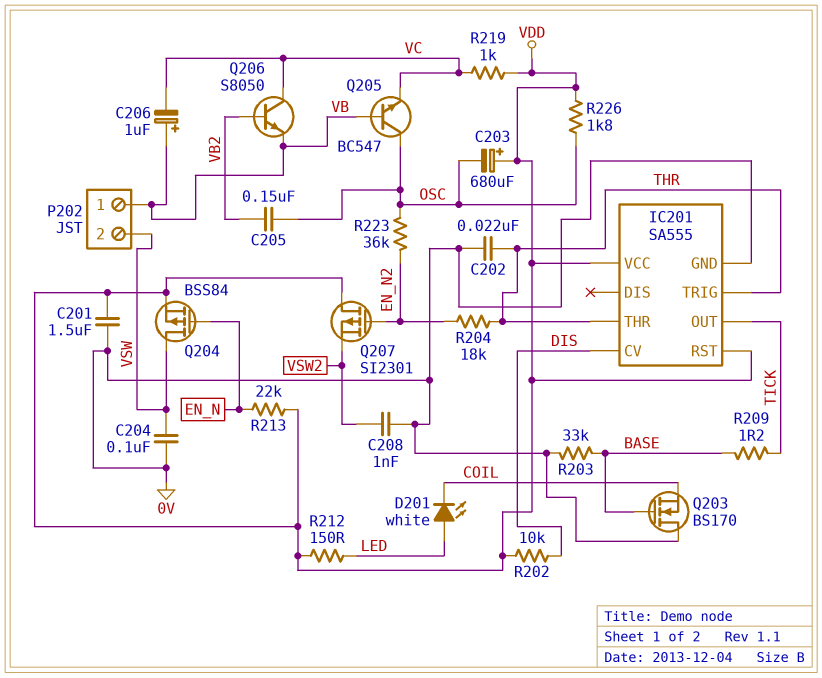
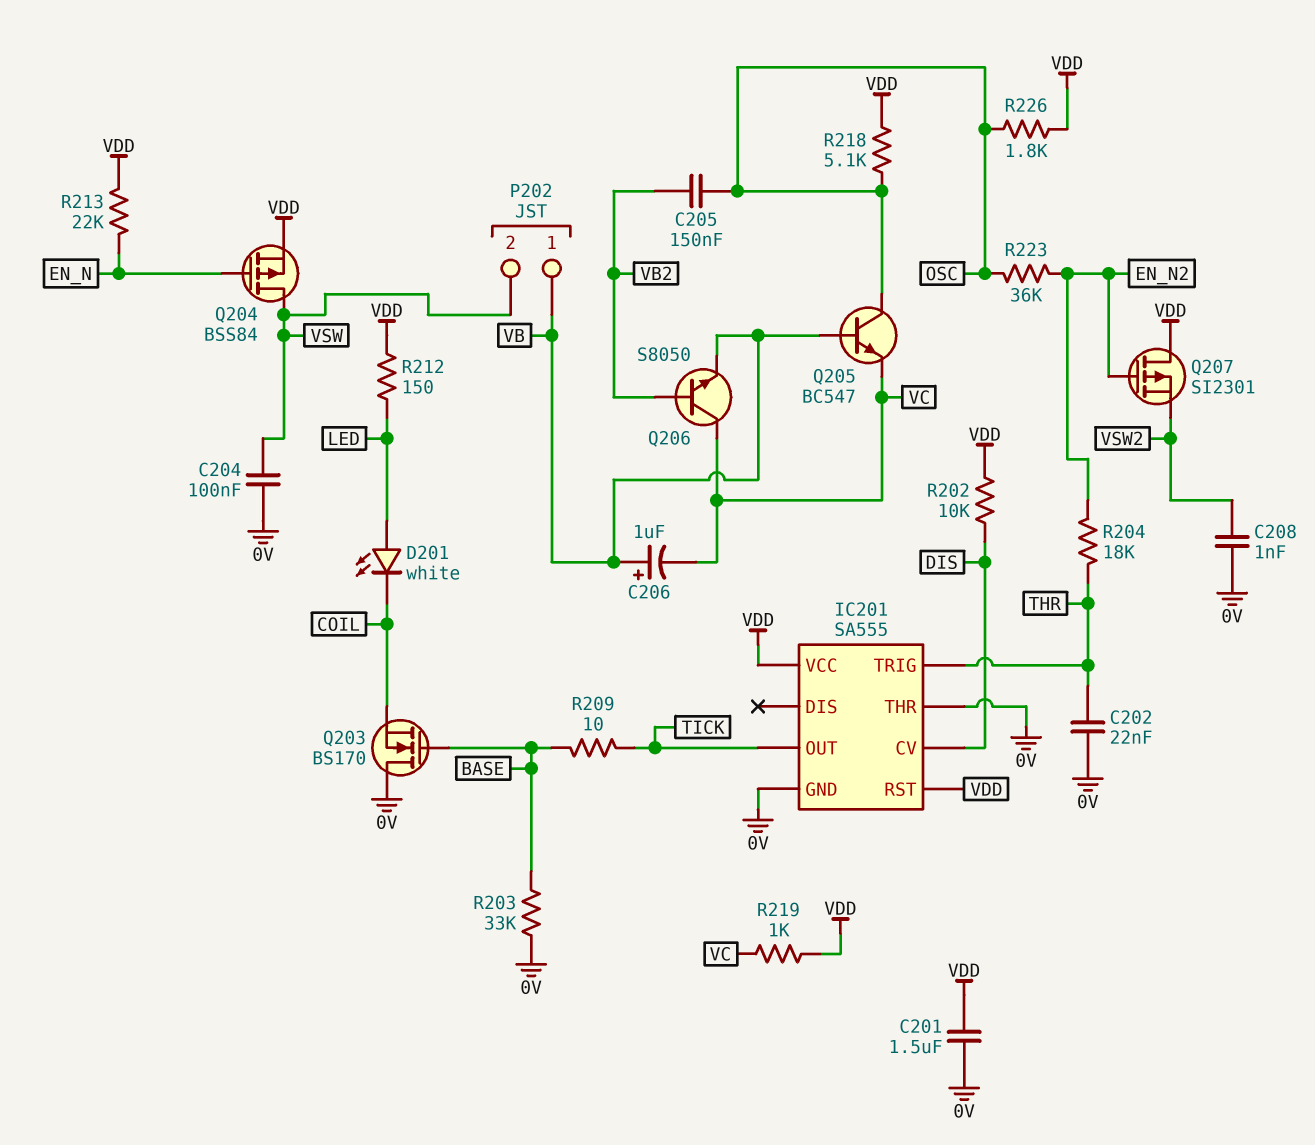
C203: 680uF (plus VDD, minus OSC) -> none
IC201 pin THR: THR -> 0V
R209: 1.2 (BASE, TICK) -> 10 (BASE, TICK)
R218: none -> 5.1k (OSC, VDD)

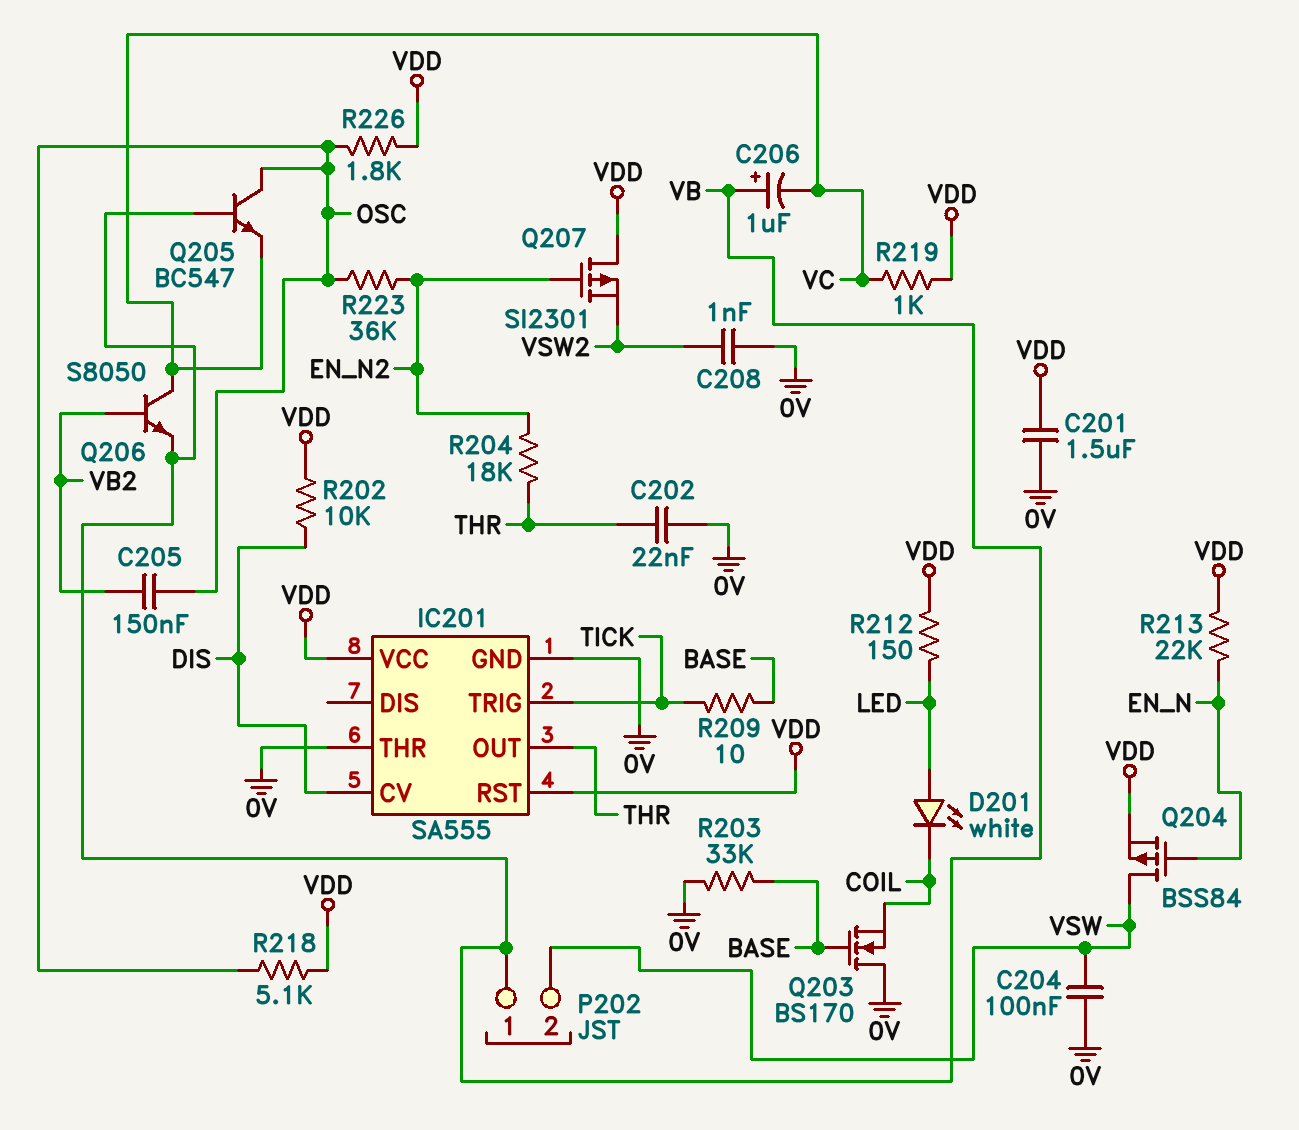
IC201 pin OUT: TICK -> THR
IC201 pin TRIG: THR -> TICK

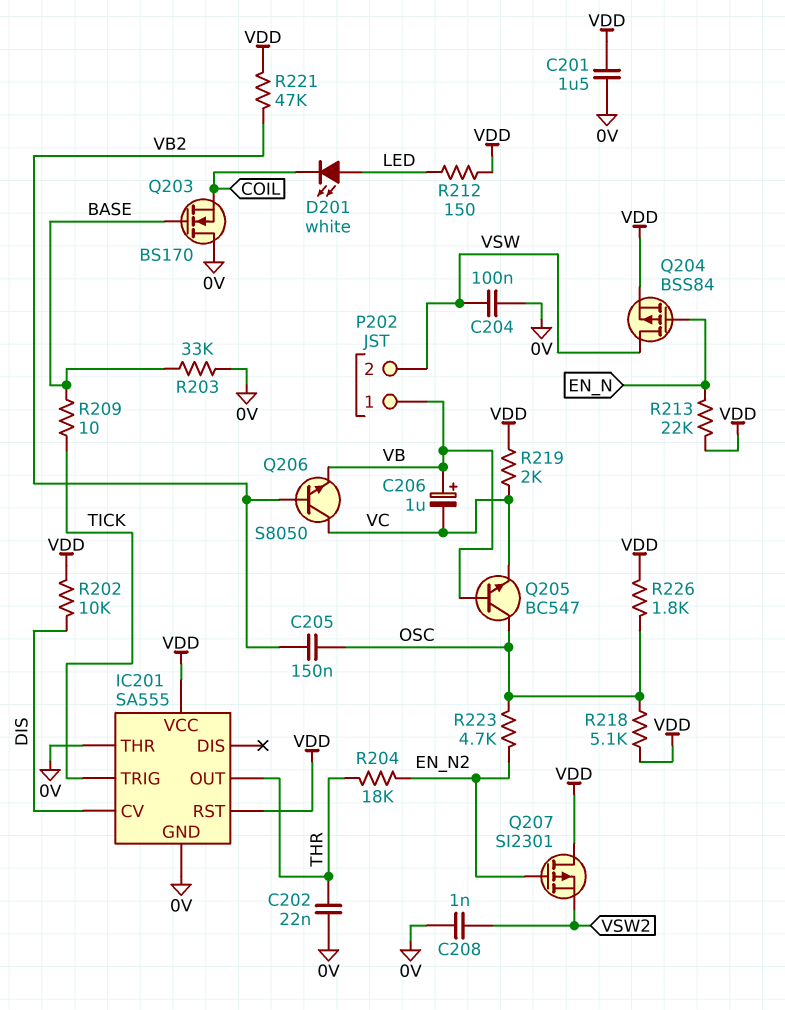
R219: 1k (VC, VDD) -> 2k (VC, VDD)
R221: none -> 47k (VB2, VDD)
R223: 36k (EN_N2, OSC) -> 4.7k (EN_N2, OSC)

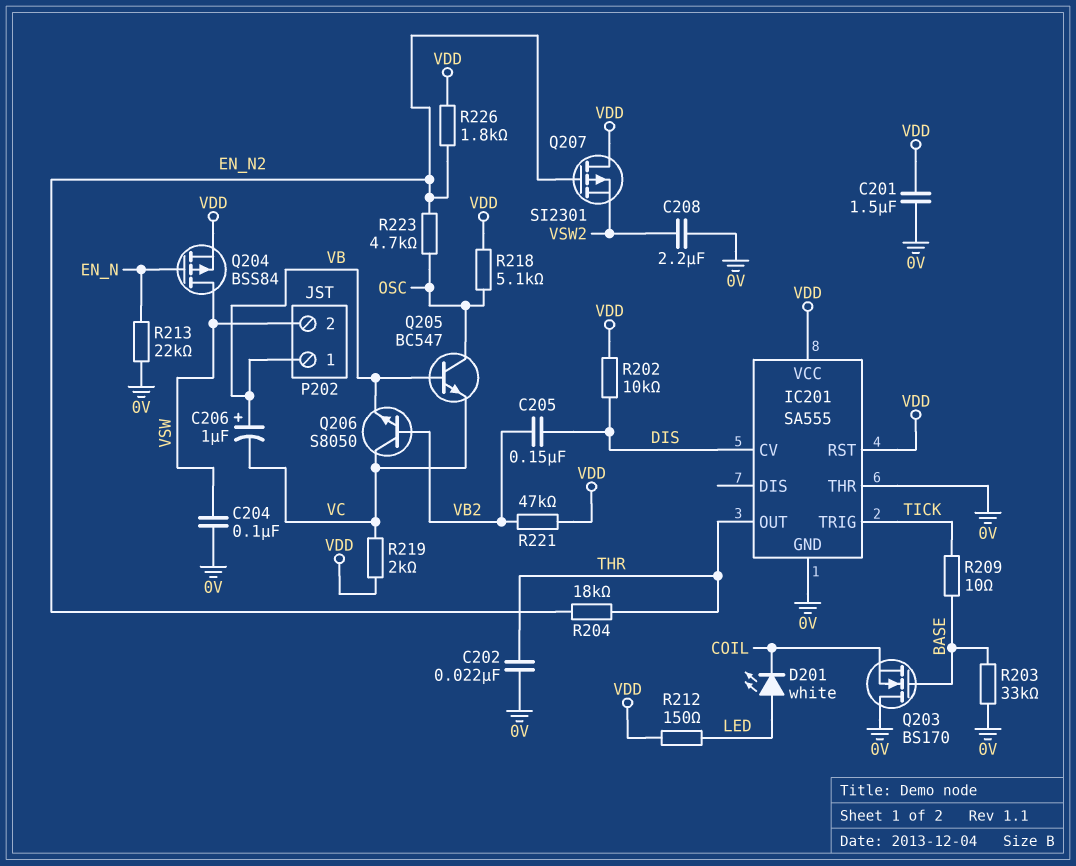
C205: 150nF (OSC, VB2) -> 150nF (DIS, VB2)
C208: 1nF (0V, VSW2) -> 2.2uF (0V, VSW2)
R213: 22k (EN_N, VDD) -> 22k (0V, EN_N)
R226: 1.8k (OSC, VDD) -> 1.8k (EN_N2, VDD)

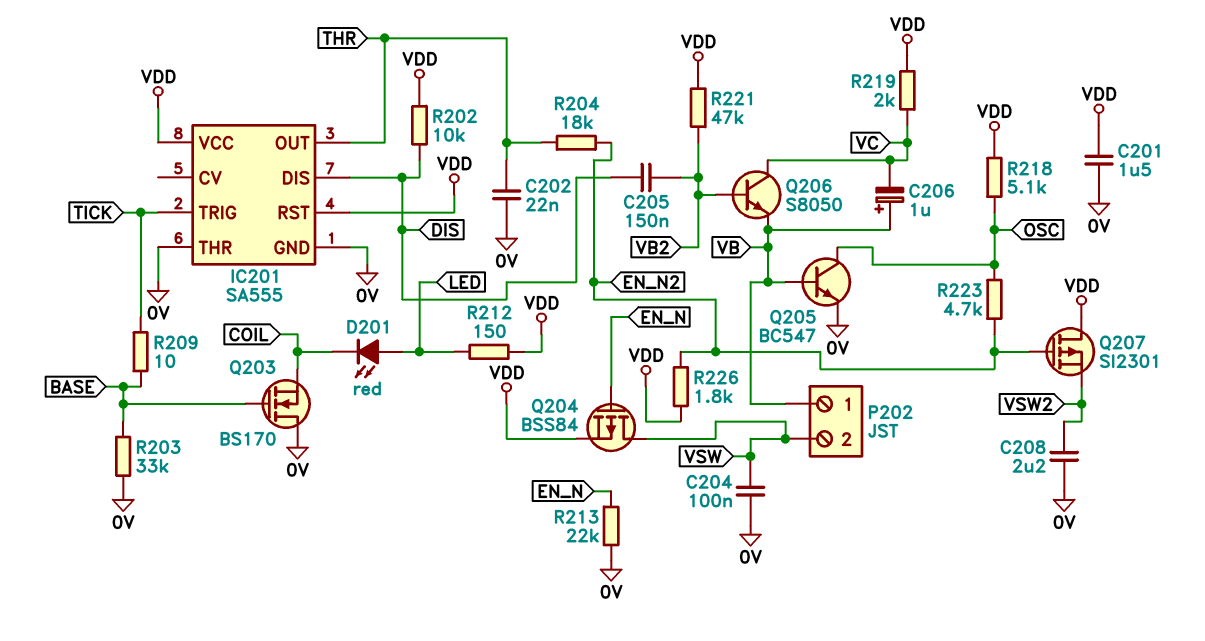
D201: LED white (A LED, K COIL) -> LED red (A LED, K COIL)
IC201 pin CV: DIS -> none
IC201 pin DIS: none -> DIS
Q205: NPN BC547 (B VB, C OSC, E VC) -> NPN BC547 (B VB, C OSC, E 0V)

